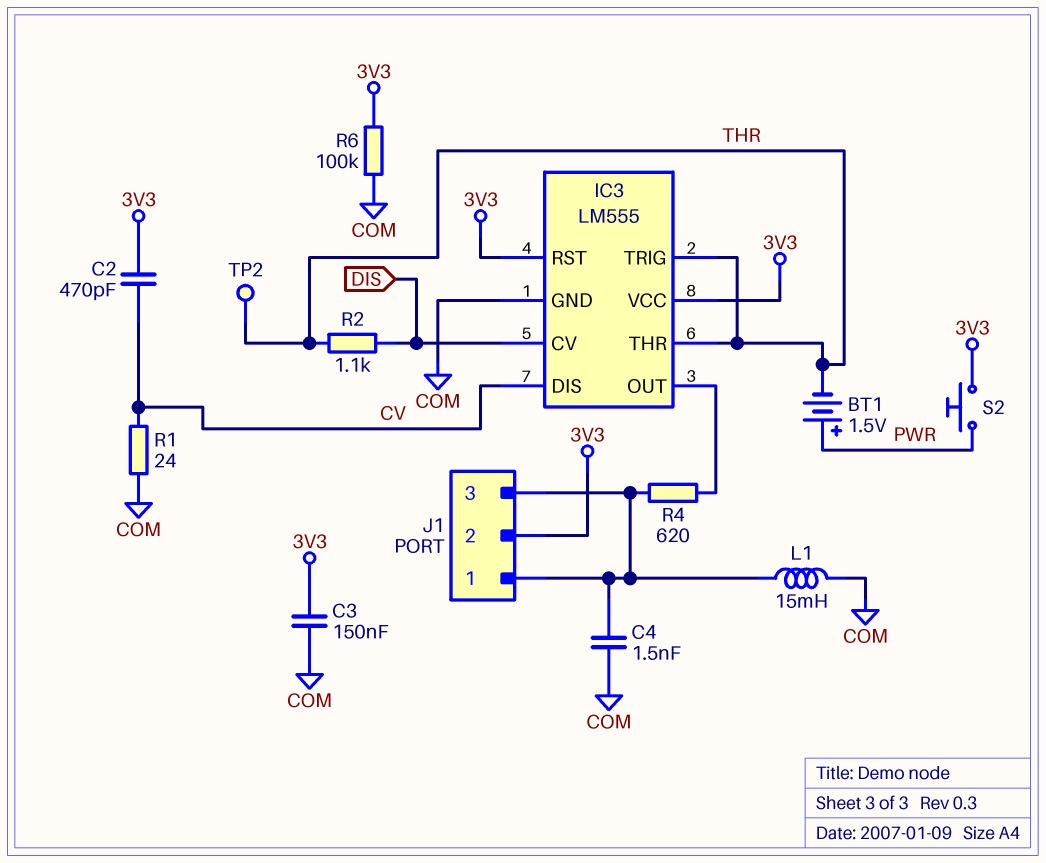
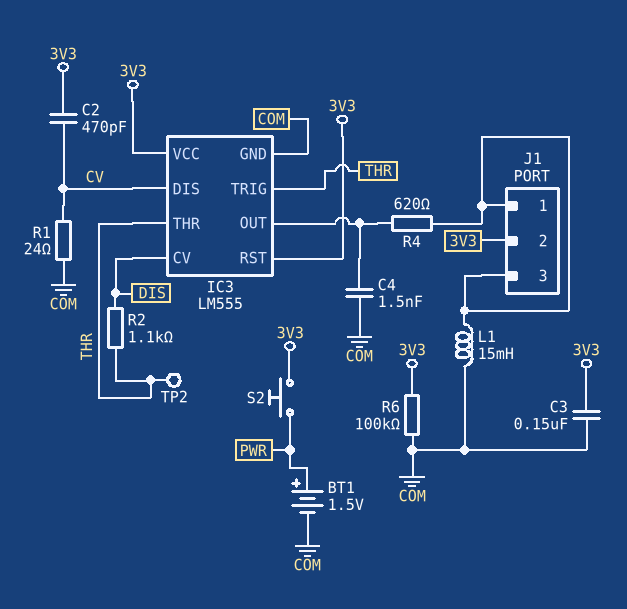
BT1: 1.5V (plus PWR, minus THR) -> 1.5V (plus PWR, minus COM)
C4: 1.5nF (COM, J1/1) -> 1.5nF (COM, IC3/OUT)

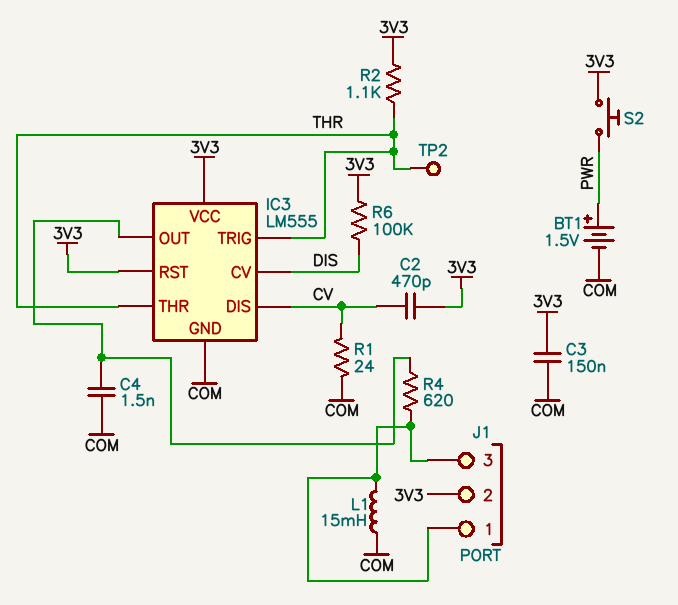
R2: 1.1k (DIS, THR) -> 1.1k (3V3, THR)
R6: 100k (3V3, COM) -> 100k (3V3, DIS)

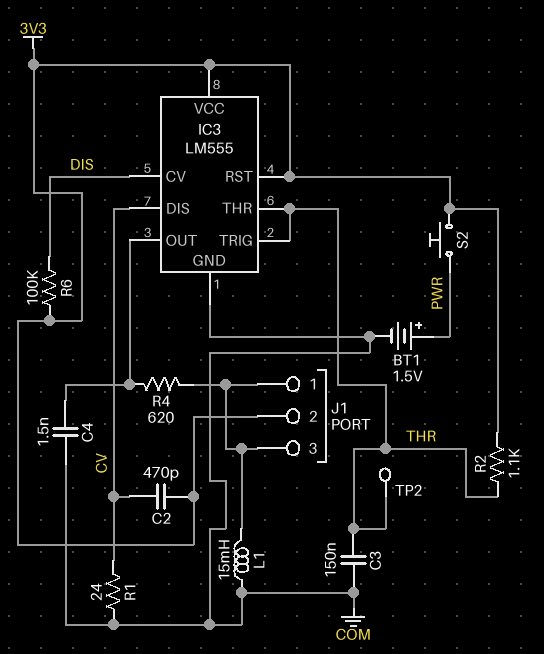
C3: 150nF (3V3, COM) -> 150nF (COM, THR)

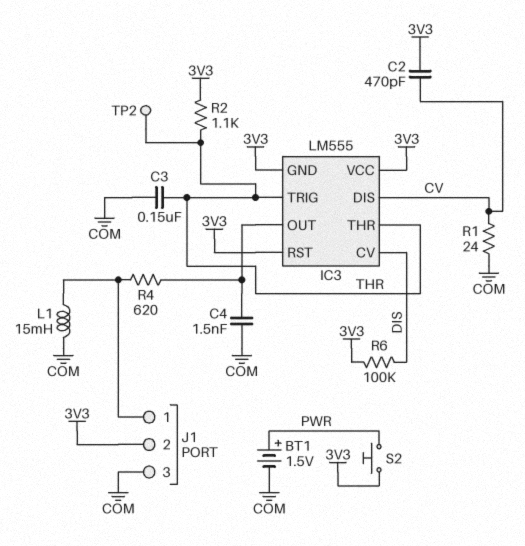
IC3 pin GND: COM -> 3V3
J1 pin 3: J1/1 -> COM

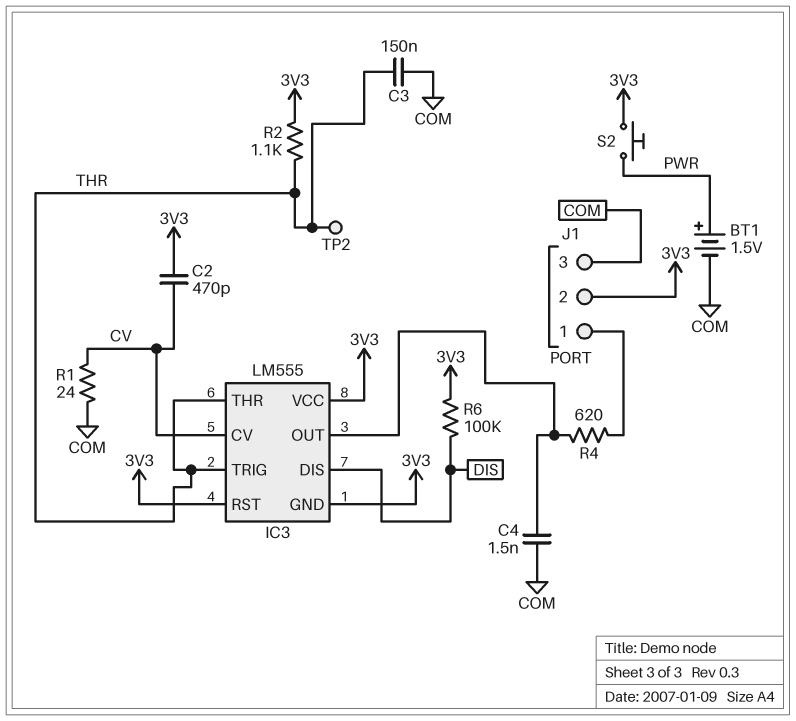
IC3 pin CV: DIS -> CV
IC3 pin DIS: CV -> DIS
L1: 15mH (COM, J1/1) -> none

